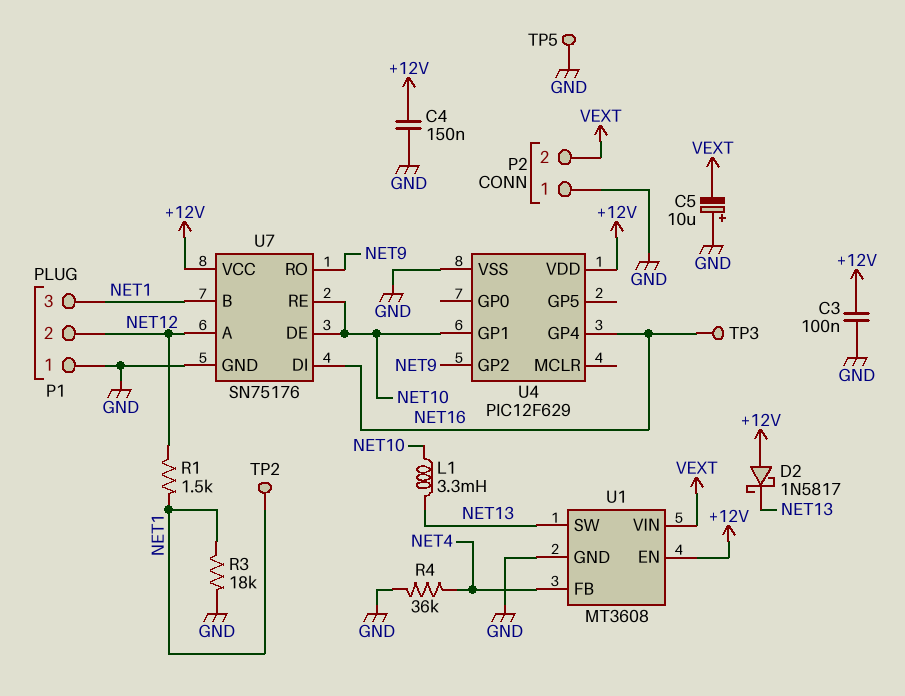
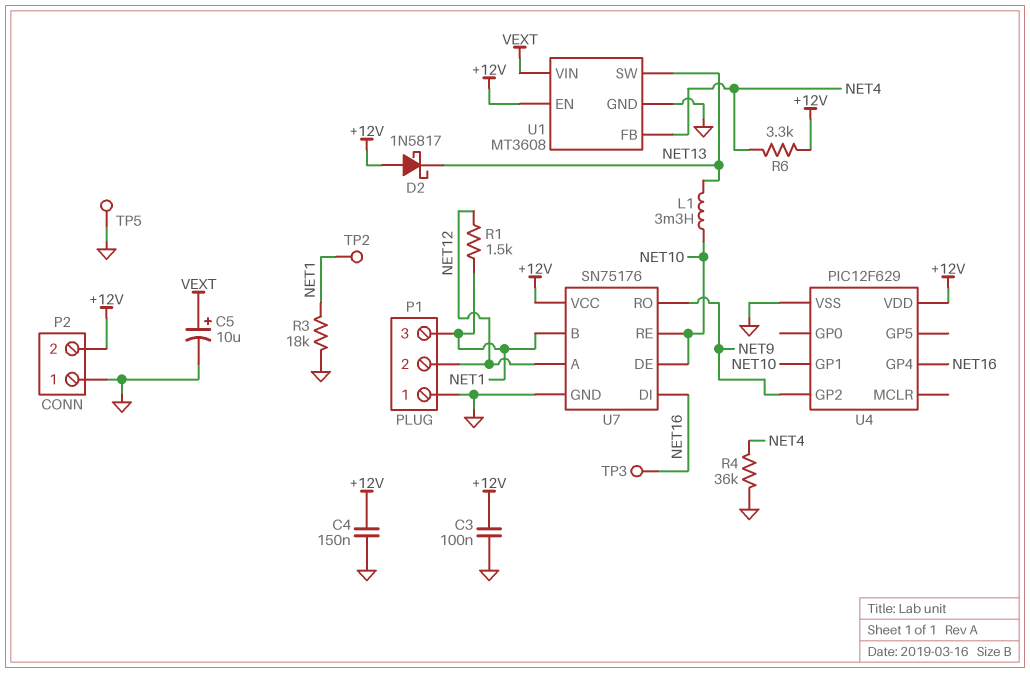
C5: 10uF (plus GND, minus VEXT) -> 10uF (plus VEXT, minus GND)
P2 pin 2: VEXT -> +12V
R6: none -> 3.3k (+12V, NET4)

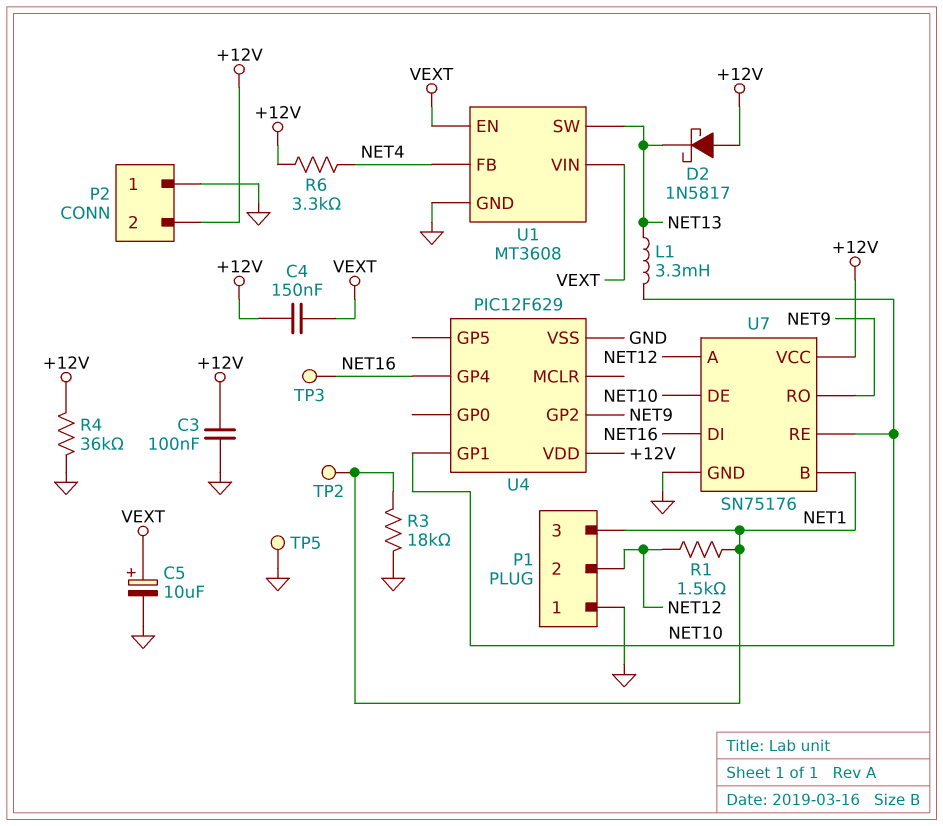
C4: 150nF (+12V, GND) -> 150nF (+12V, VEXT)
R4: 36k (GND, NET4) -> 36k (+12V, GND)
U1 pin EN: +12V -> VEXT

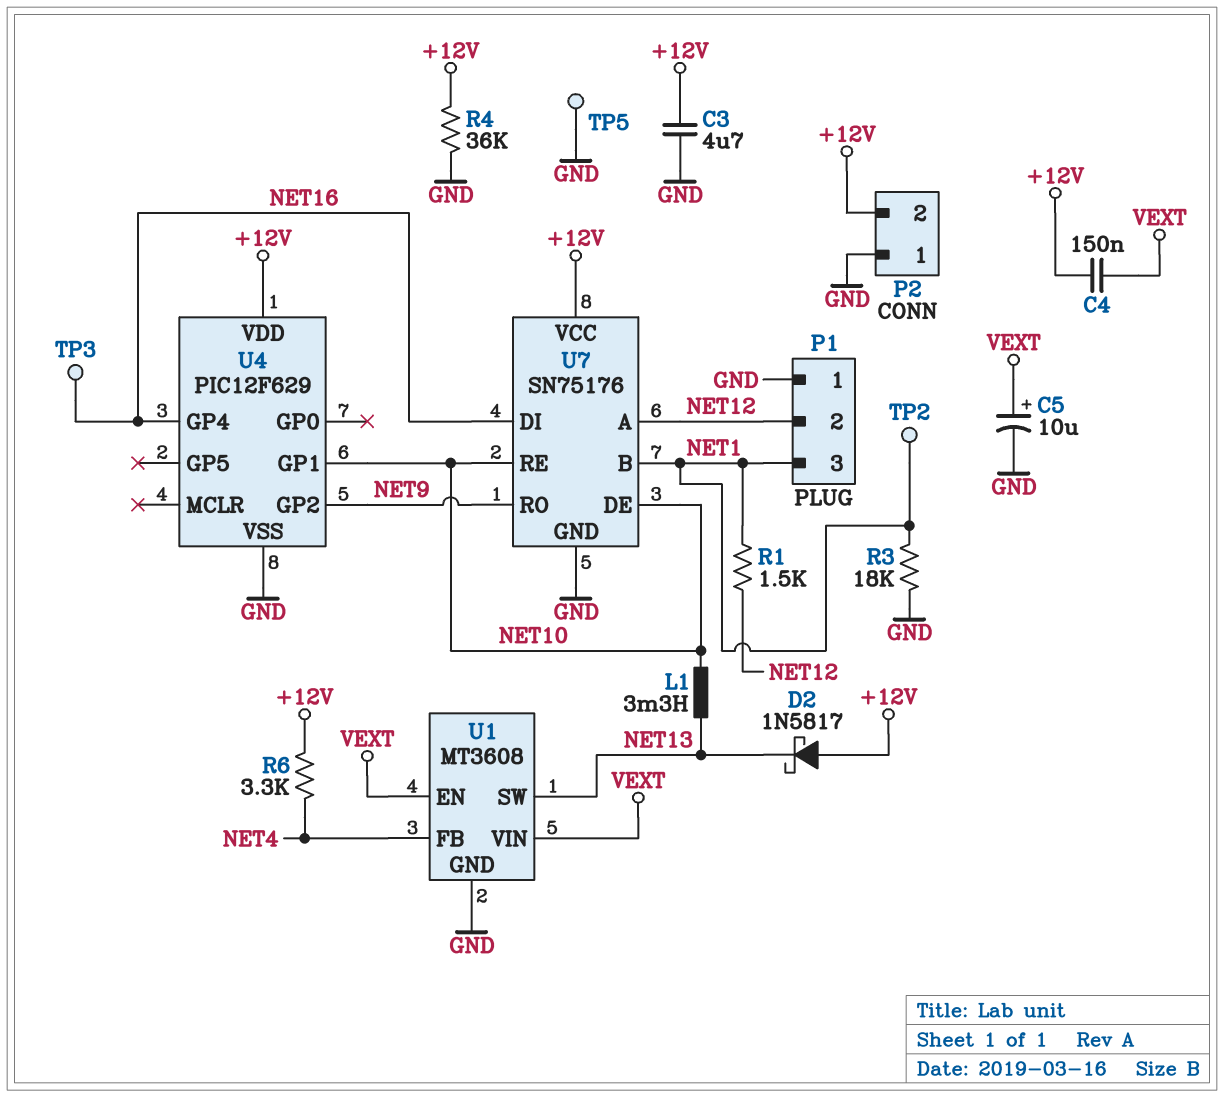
C3: 100nF (+12V, GND) -> 4.7uF (+12V, GND)

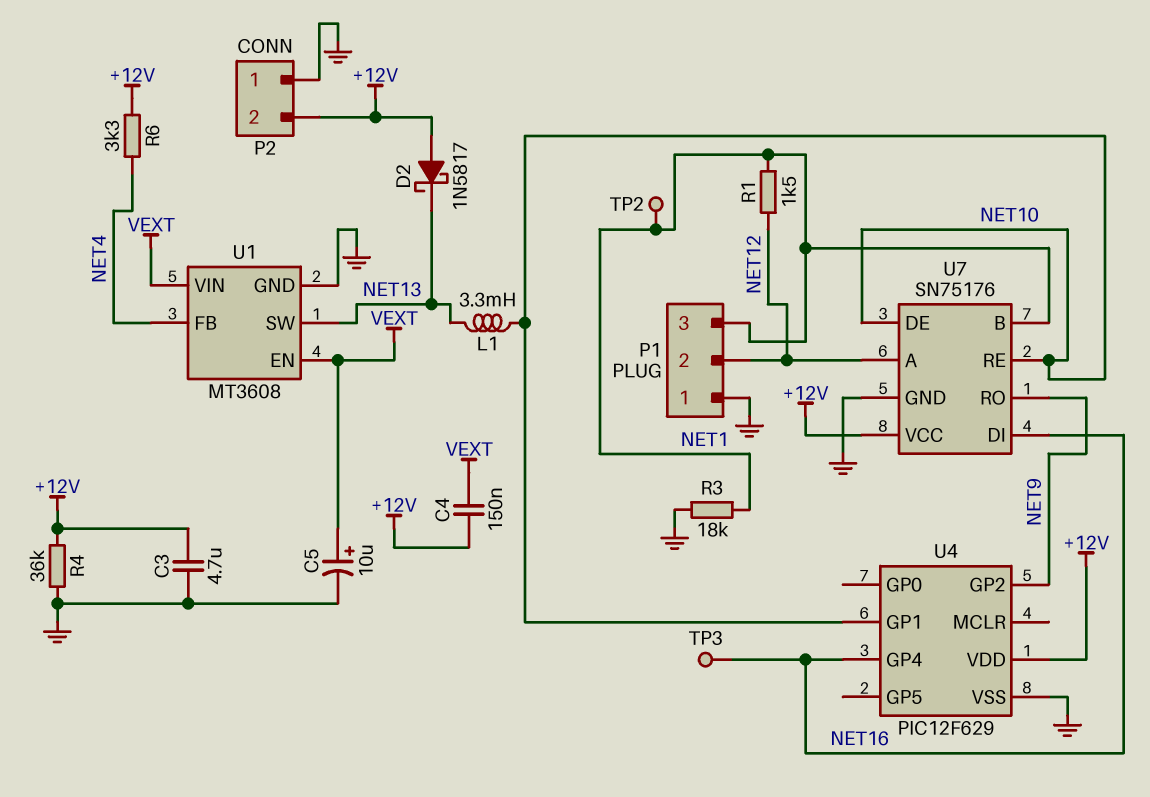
TP5: test point (GND) -> none

